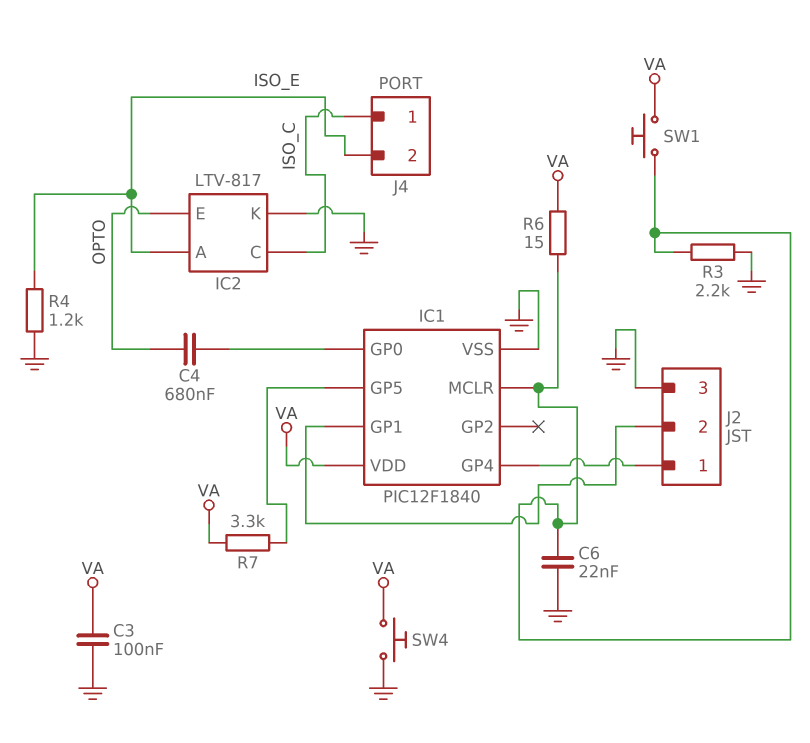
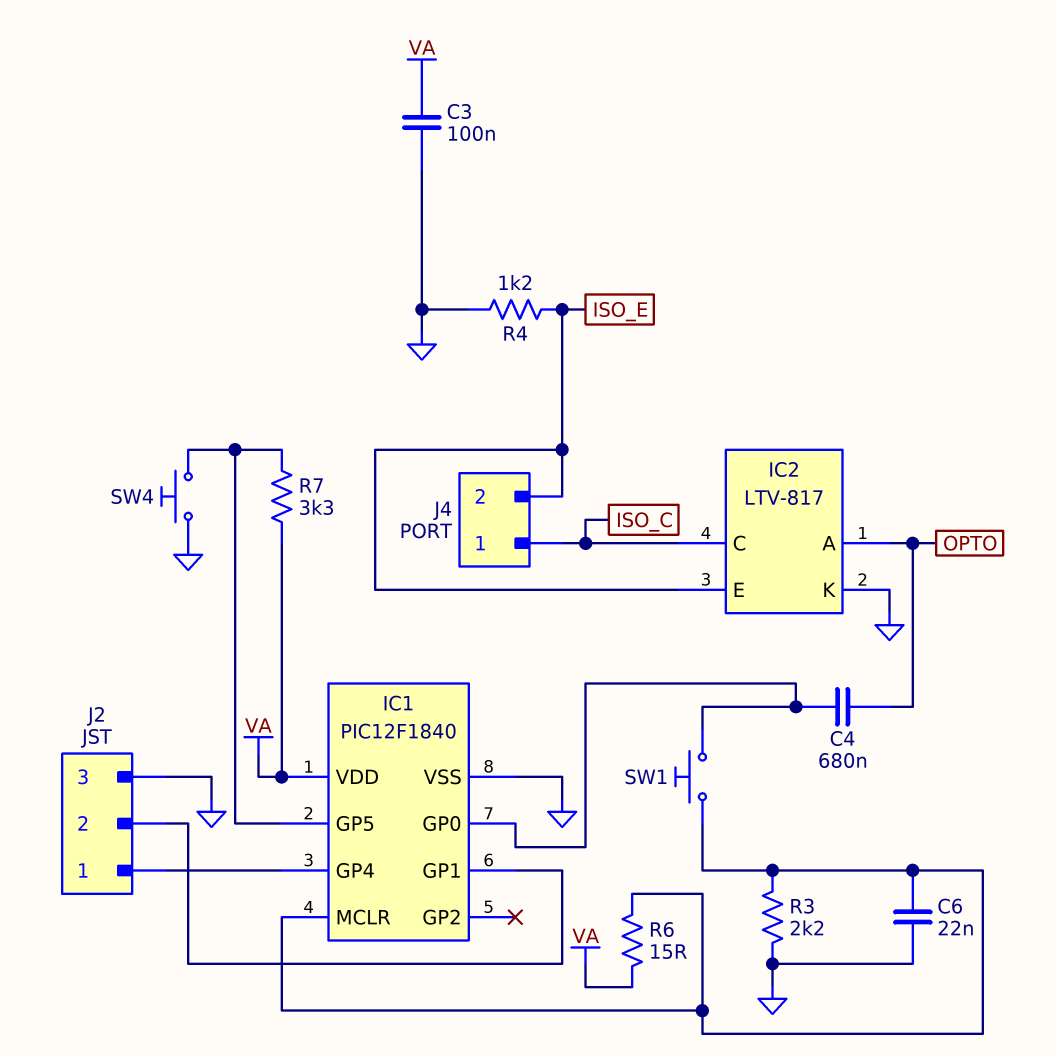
IC2 pin A: ISO_E -> OPTO
IC2 pin E: OPTO -> ISO_E
SW1: button (IC1/MCLR, VA) -> button (IC1/GP0, IC1/MCLR)
SW4: button (GND, VA) -> button (GND, IC1/GP5)

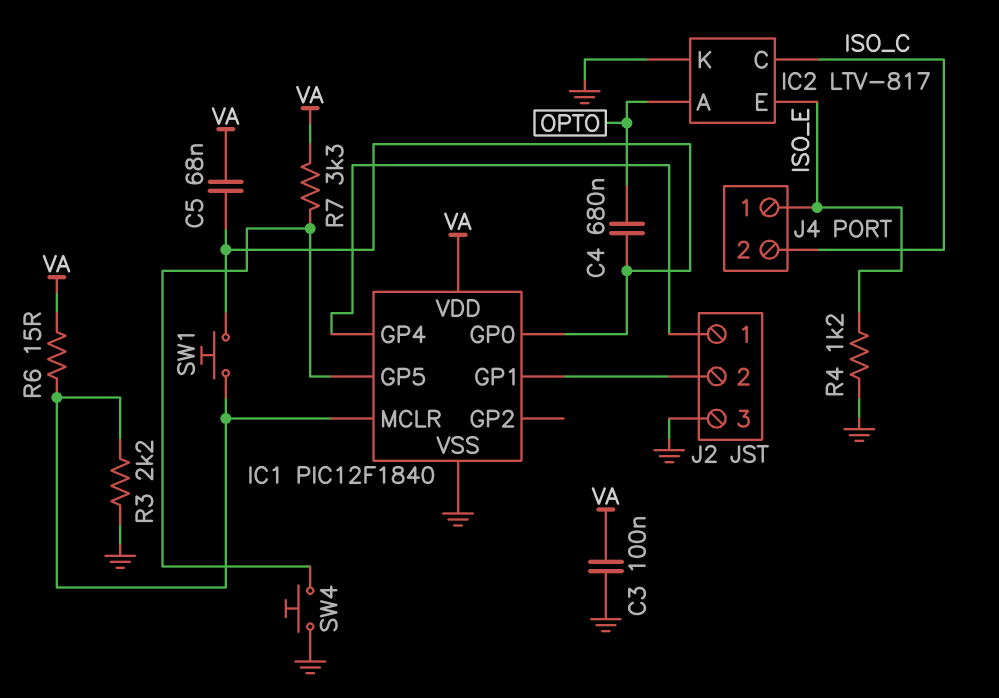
C5: none -> 68nF (IC1/GP0, VA)
C6: 22nF (GND, IC1/MCLR) -> none
J4 pin 1: ISO_C -> ISO_E
J4 pin 2: ISO_E -> ISO_C

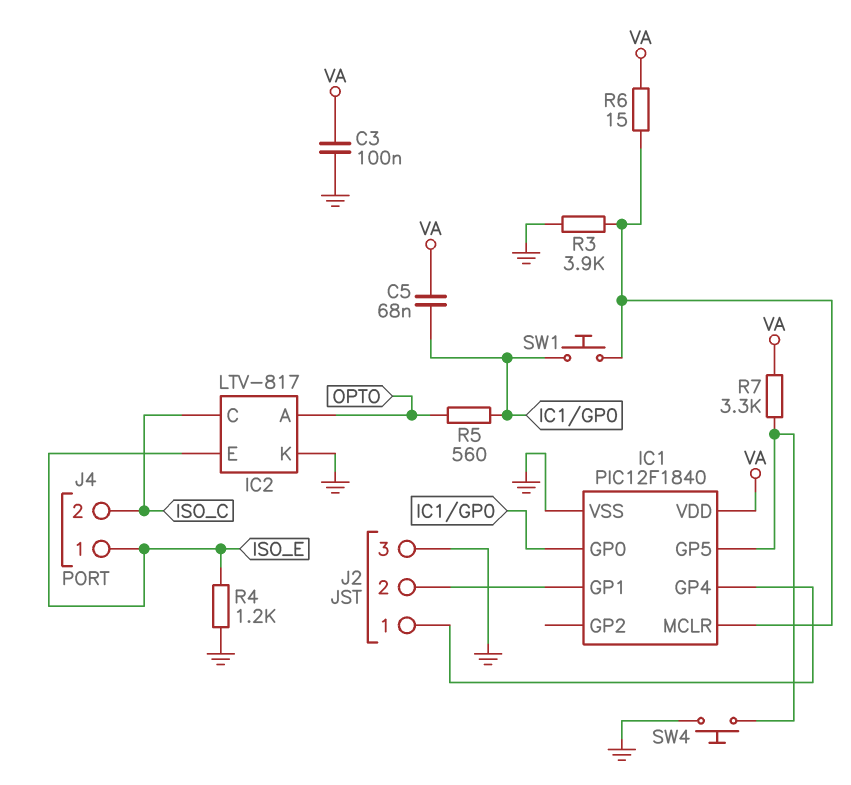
C4: 680nF (IC1/GP0, OPTO) -> none
R3: 2.2k (GND, IC1/MCLR) -> 3.9k (GND, IC1/MCLR)
R5: none -> 560 (IC1/GP0, OPTO)

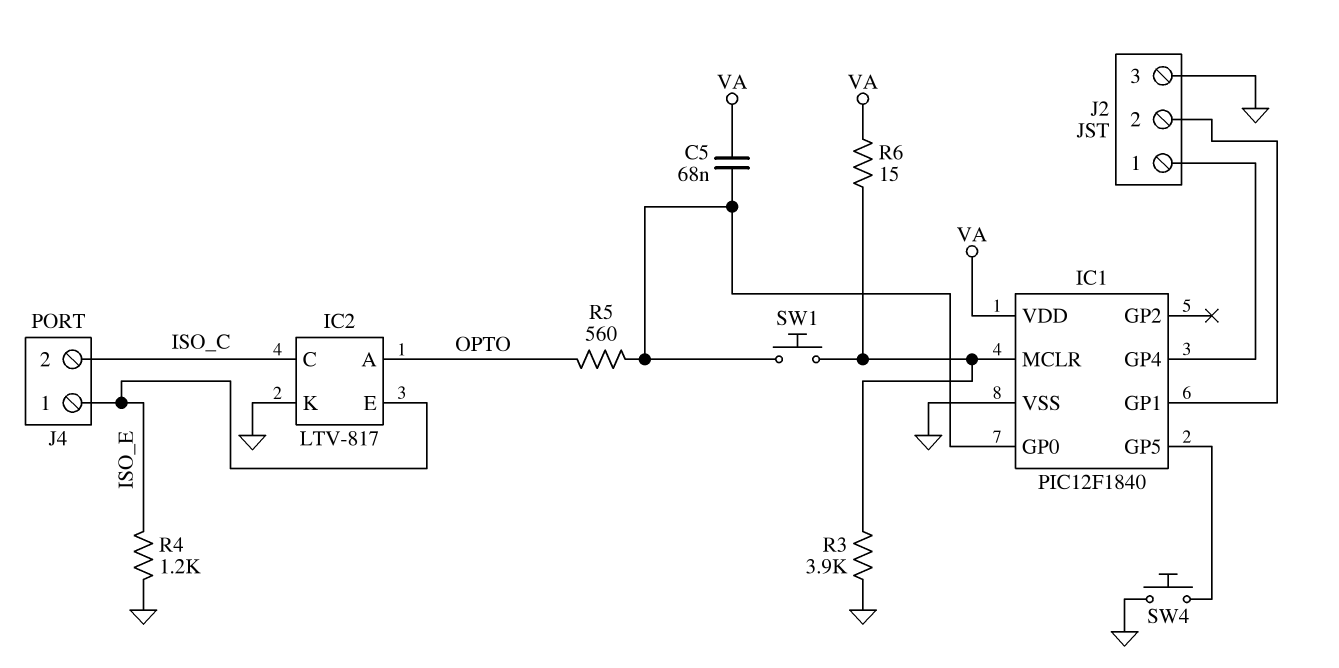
C3: 100nF (GND, VA) -> none
R7: 3.3k (IC1/GP5, VA) -> none

